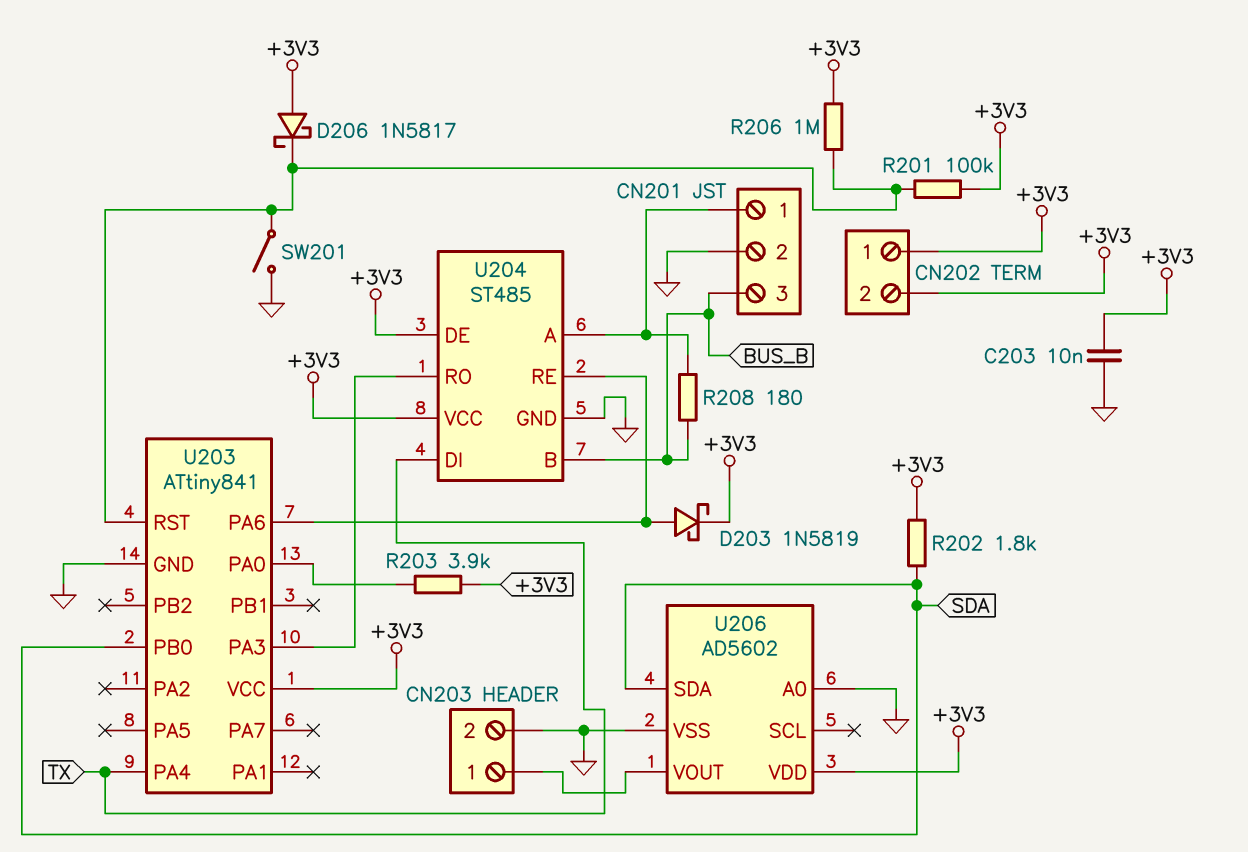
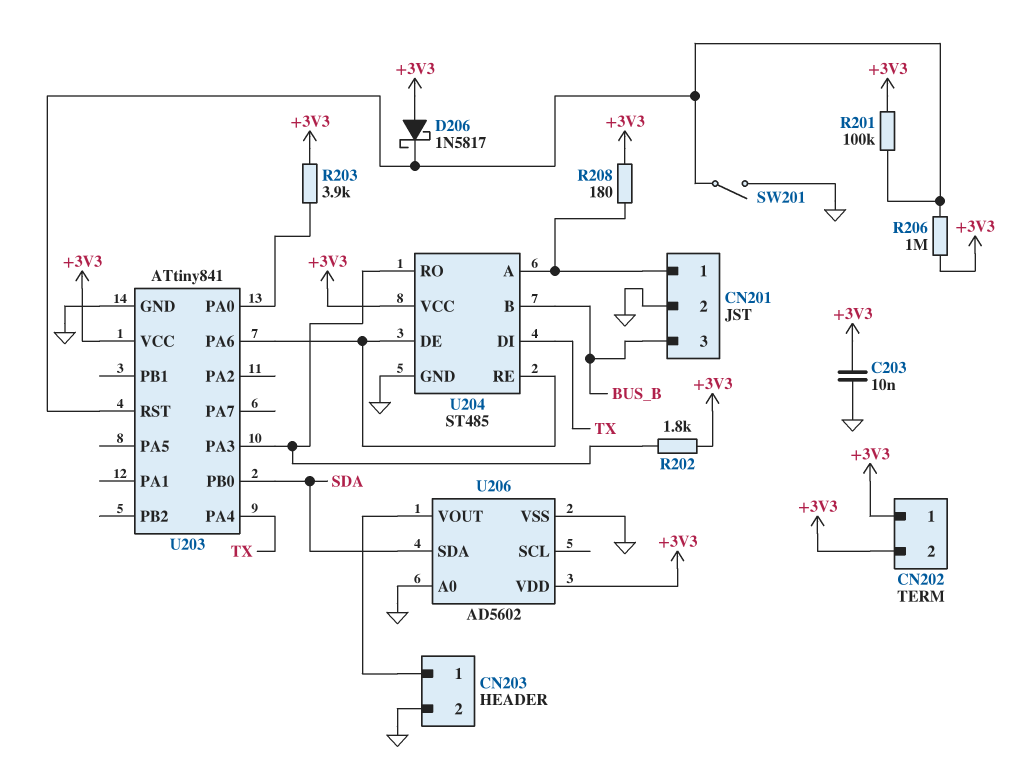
D203: schottky 1N5819 (A U203/PA6, K +3V3) -> none
R202: 1.8k (+3V3, SDA) -> 1.8k (+3V3, U203/PA3)
R208: 180 (BUS_B, CN201/1) -> 180 (+3V3, CN201/1)
U204 pin DE: +3V3 -> U203/PA6

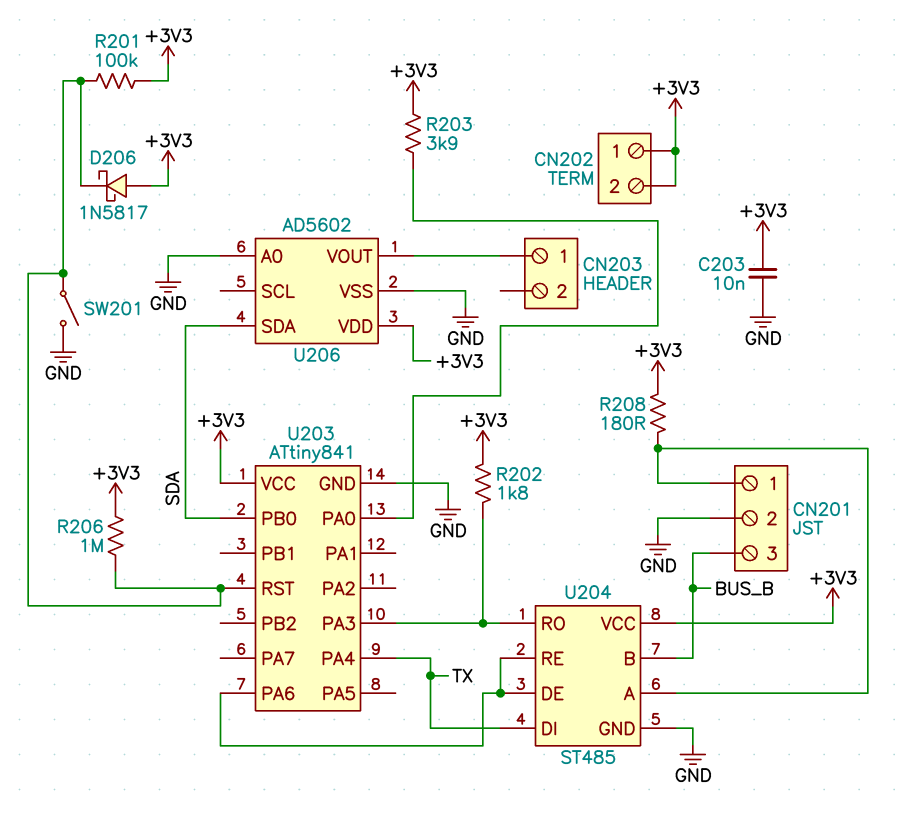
CN203 pin 2: GND -> none

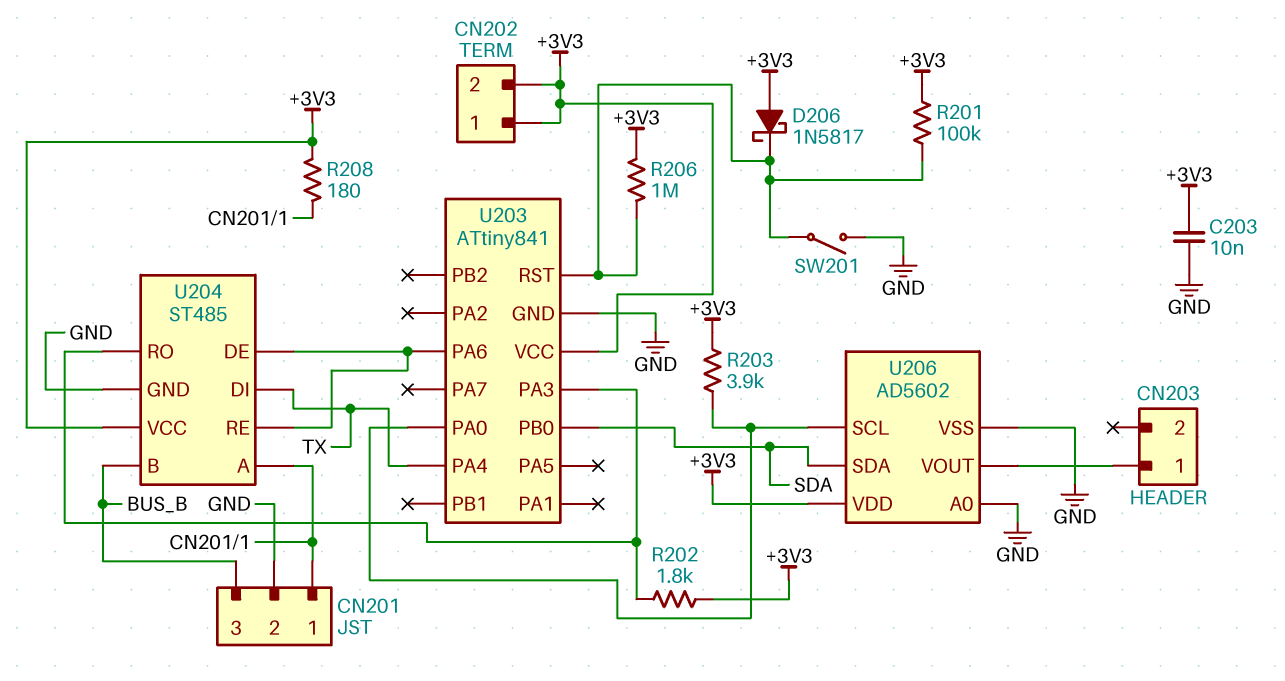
U206 pin SCL: none -> U203/PA0

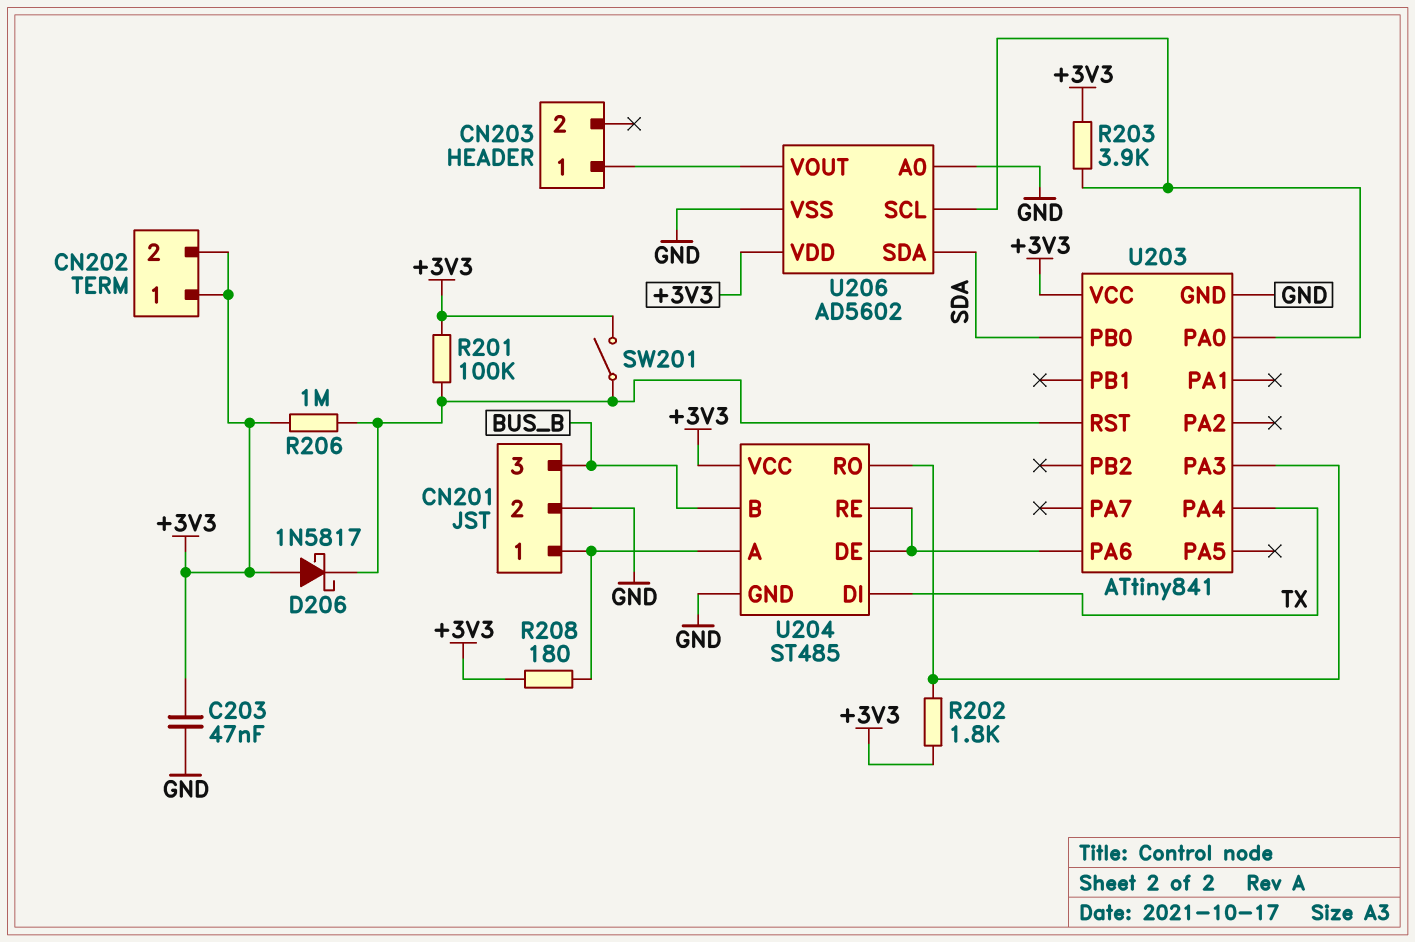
C203: 10nF (+3V3, GND) -> 47nF (+3V3, GND)
SW201: switch (GND, U203/RST) -> switch (+3V3, U203/RST)

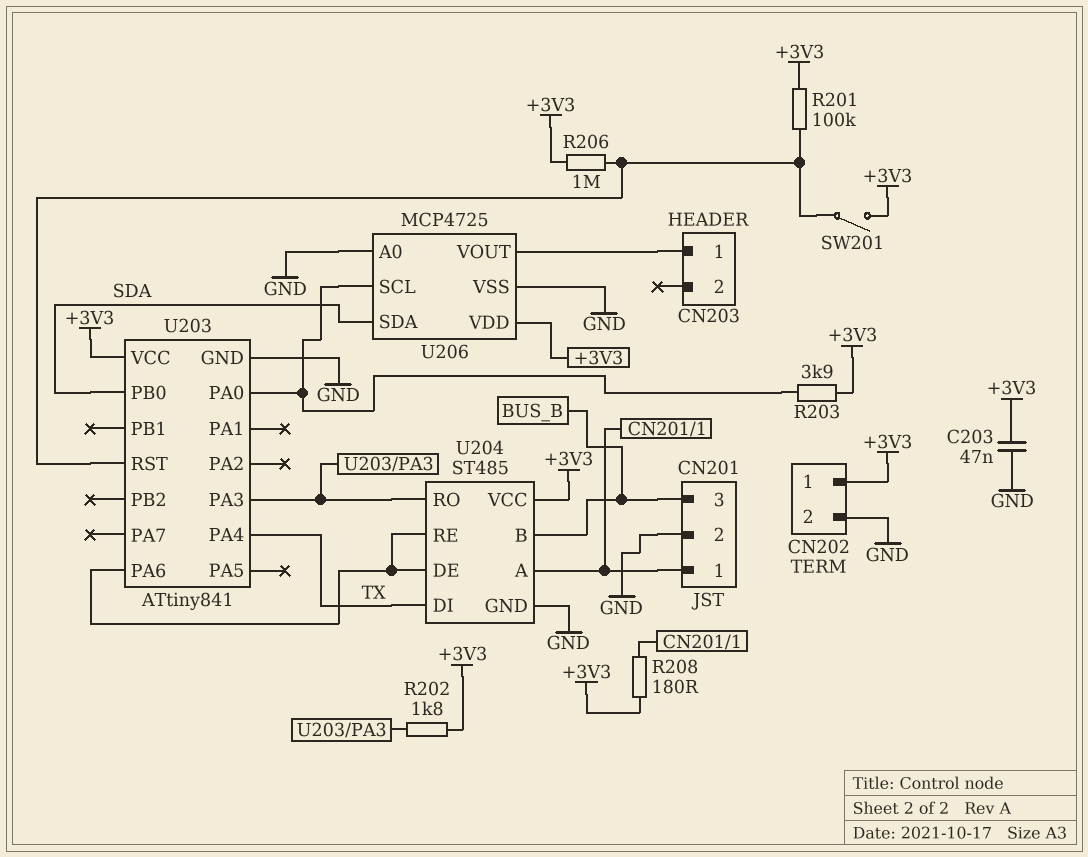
CN202 pin 2: +3V3 -> GND
D206: schottky 1N5817 (A +3V3, K U203/RST) -> none
U206: AD5602 -> MCP4725

